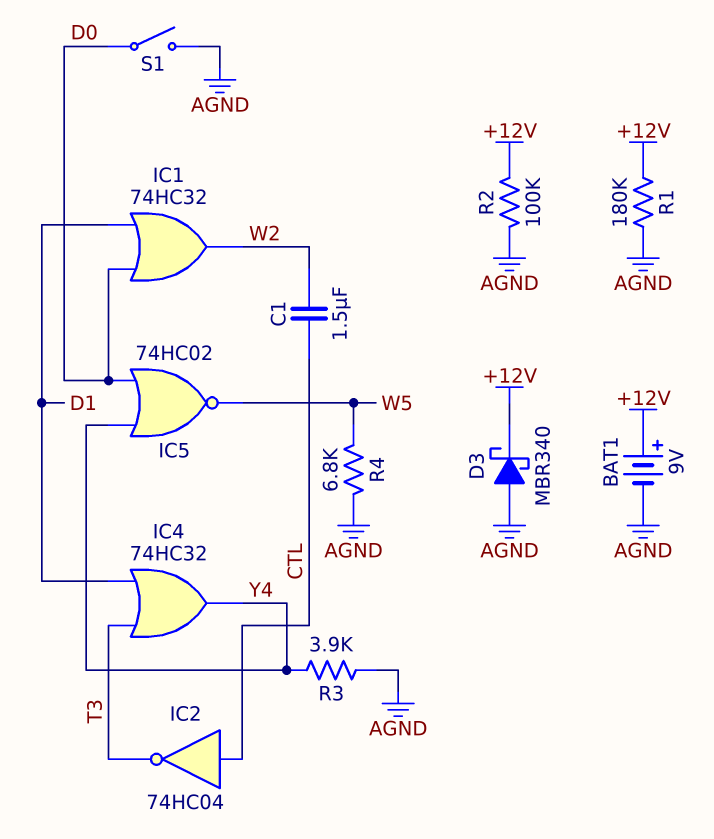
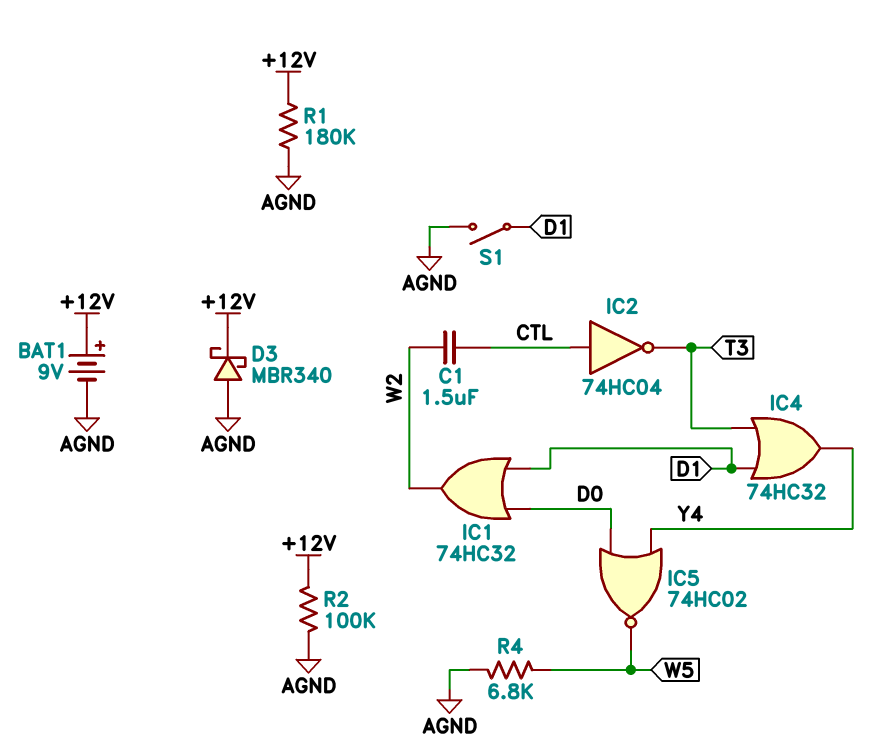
R3: 3.9k (AGND, Y4) -> none
S1: switch (AGND, D0) -> switch (AGND, D1)

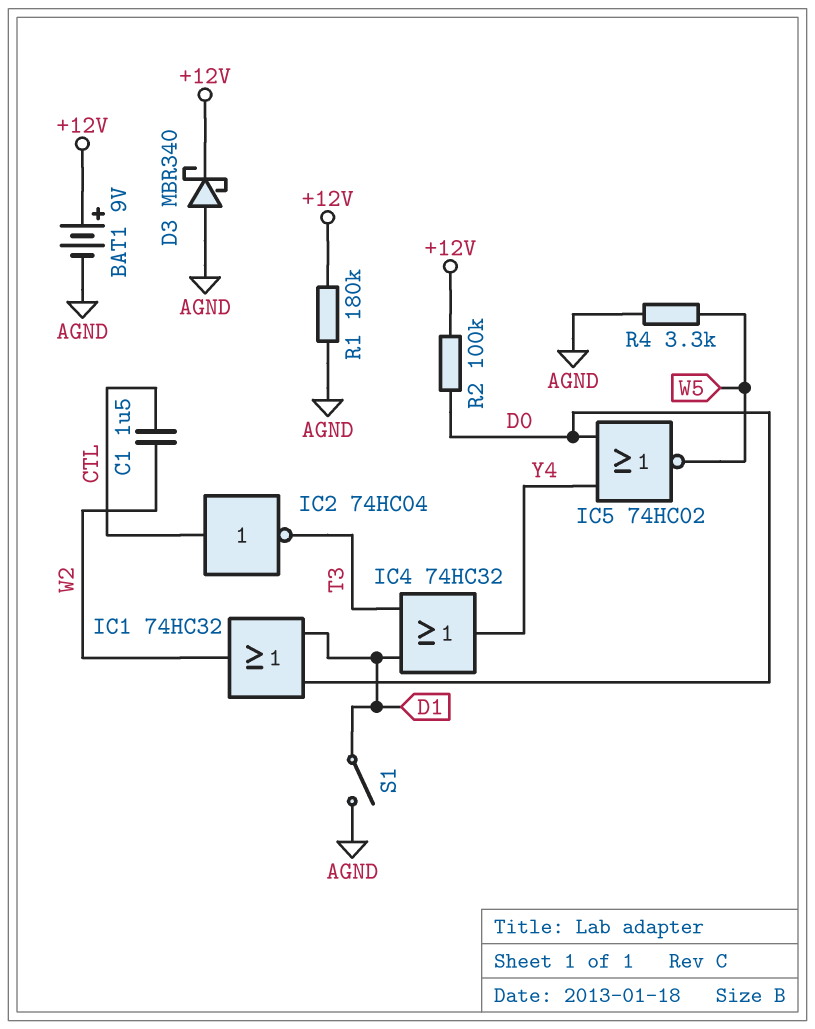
R2: 100k (+12V, AGND) -> 100k (+12V, D0)
R4: 6.8k (AGND, W5) -> 3.3k (AGND, W5)

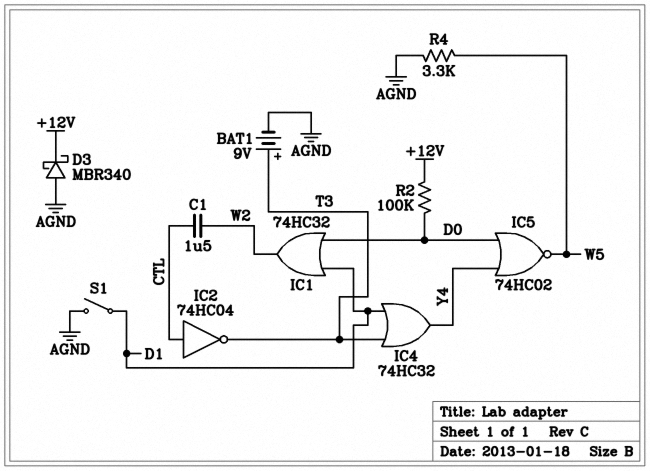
BAT1: 9V (plus +12V, minus AGND) -> 9V (plus T3, minus AGND)
R1: 180k (+12V, AGND) -> none

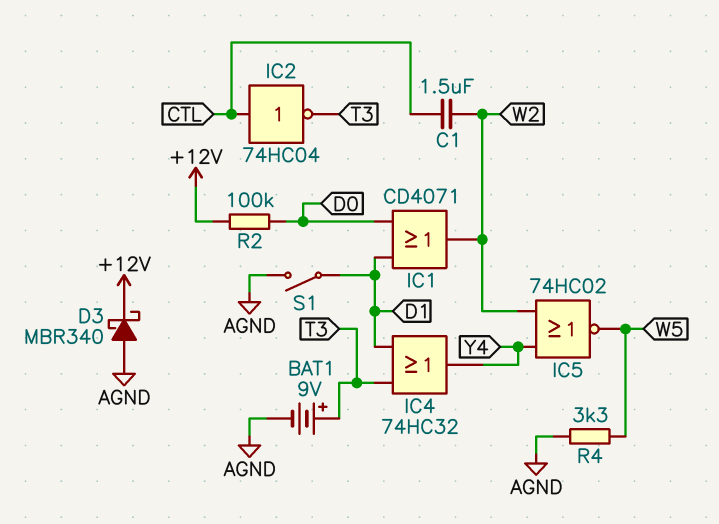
IC1: OR 74HC32 (in D0, in D1, out W2) -> OR CD4071 (in D0, in D1, out W2)
IC5: NOR 74HC02 (in D0, in Y4, out W5) -> NOR 74HC02 (in W2, in Y4, out W5)

